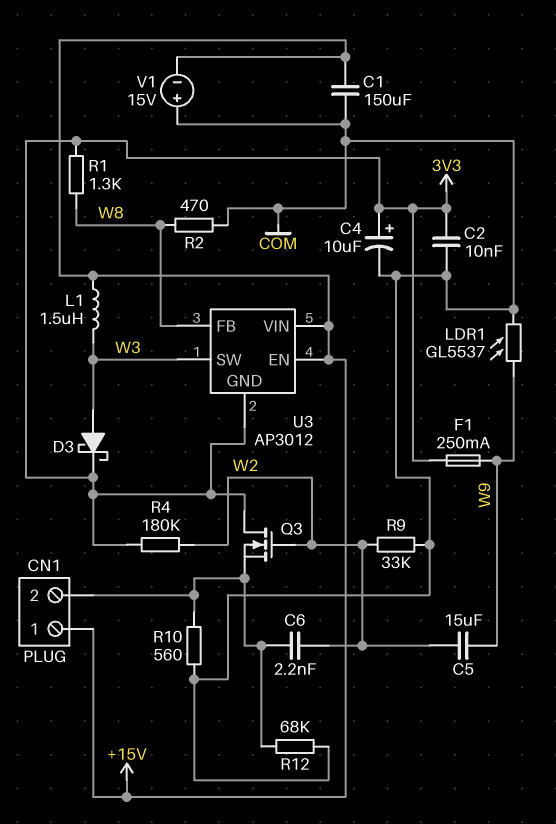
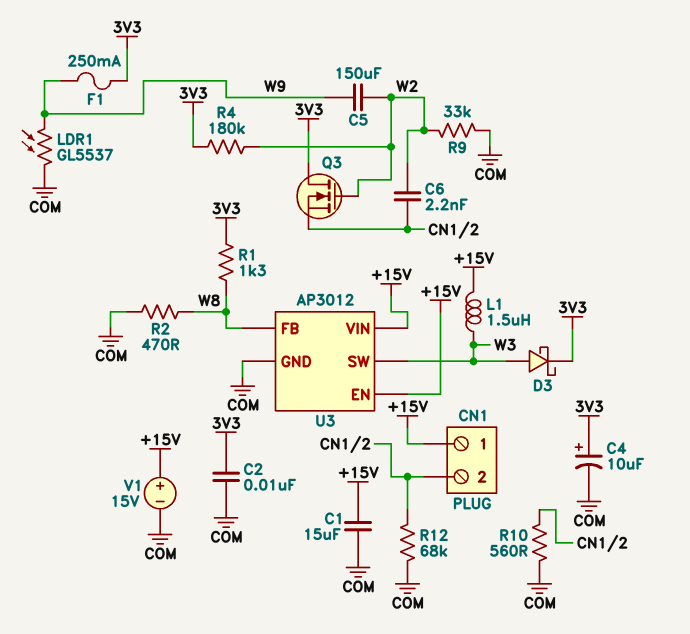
C1: 150uF (+15V, COM) -> 15uF (+15V, COM)
C5: 15uF (W2, W9) -> 150uF (W2, W9)
U3 pin GND: 3V3 -> COM
V1: 15V (plus COM, minus +15V) -> 15V (plus +15V, minus COM)

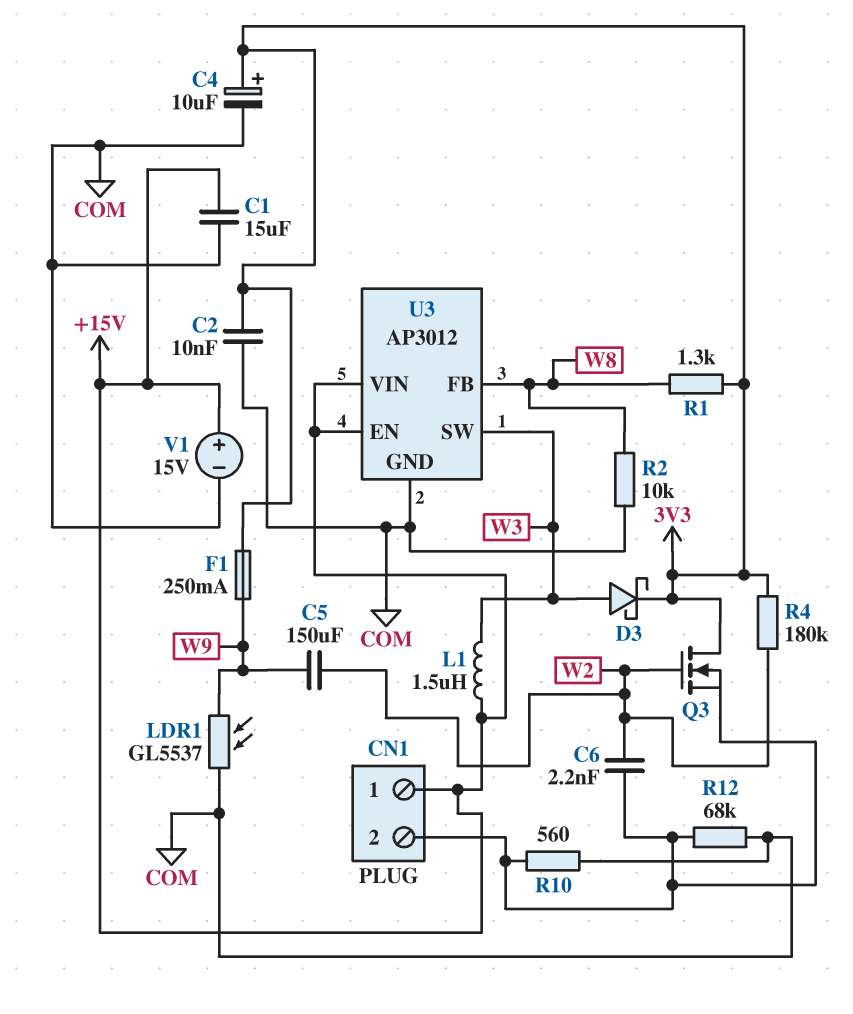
R2: 470 (COM, W8) -> 10k (COM, W8)
R9: 33k (COM, W2) -> none

